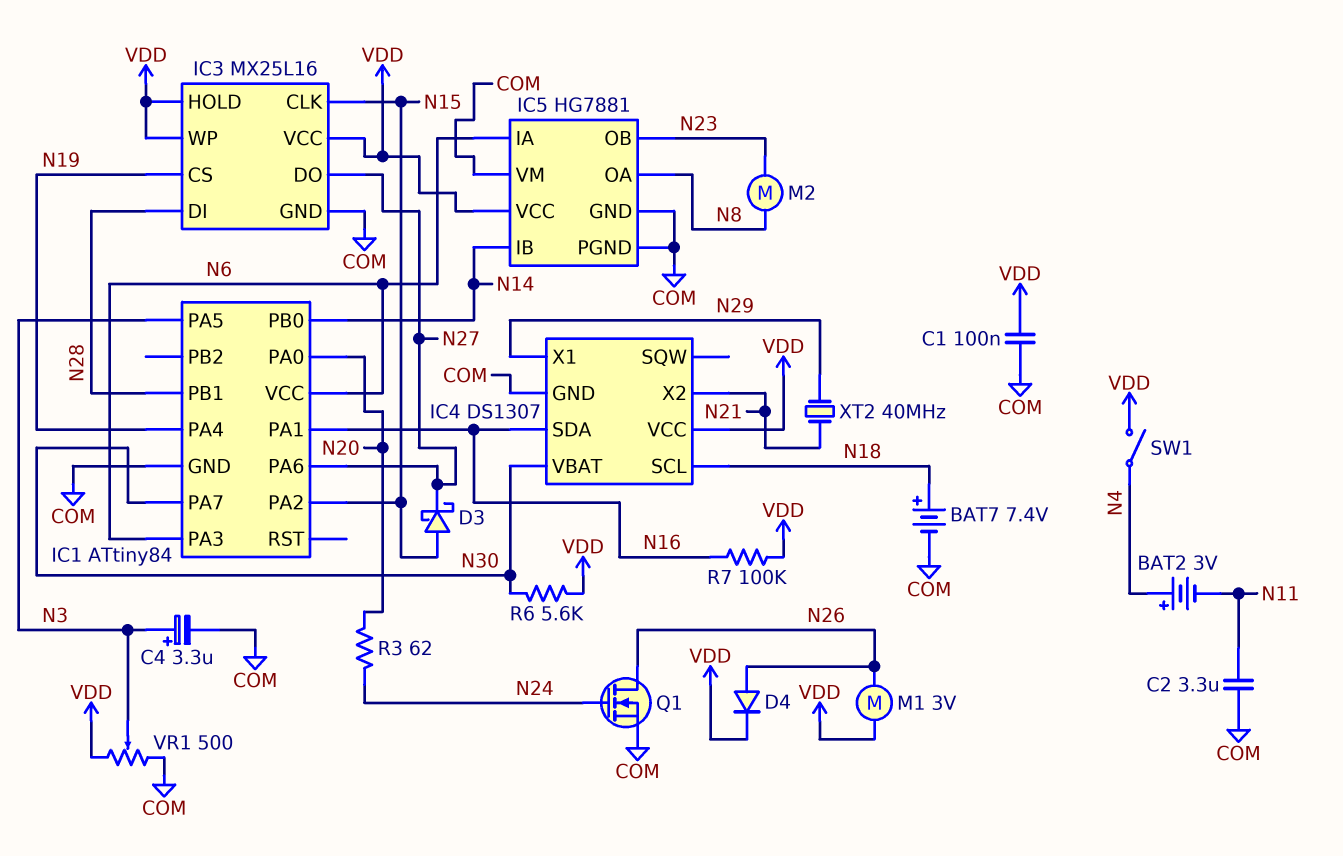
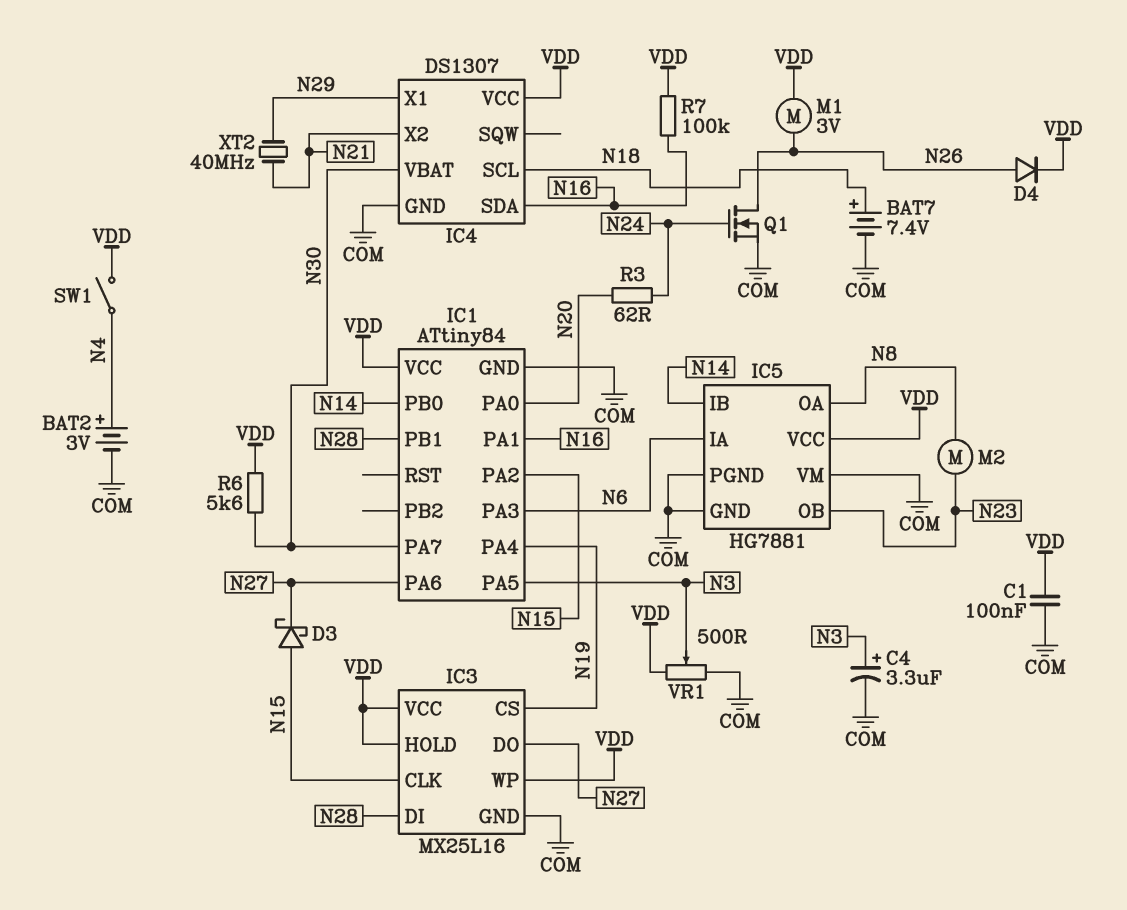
BAT2: 3V (plus N4, minus N11) -> 3V (plus N4, minus COM)
C2: 3.3uF (COM, N11) -> none
IC1 pin VCC: N6 -> VDD

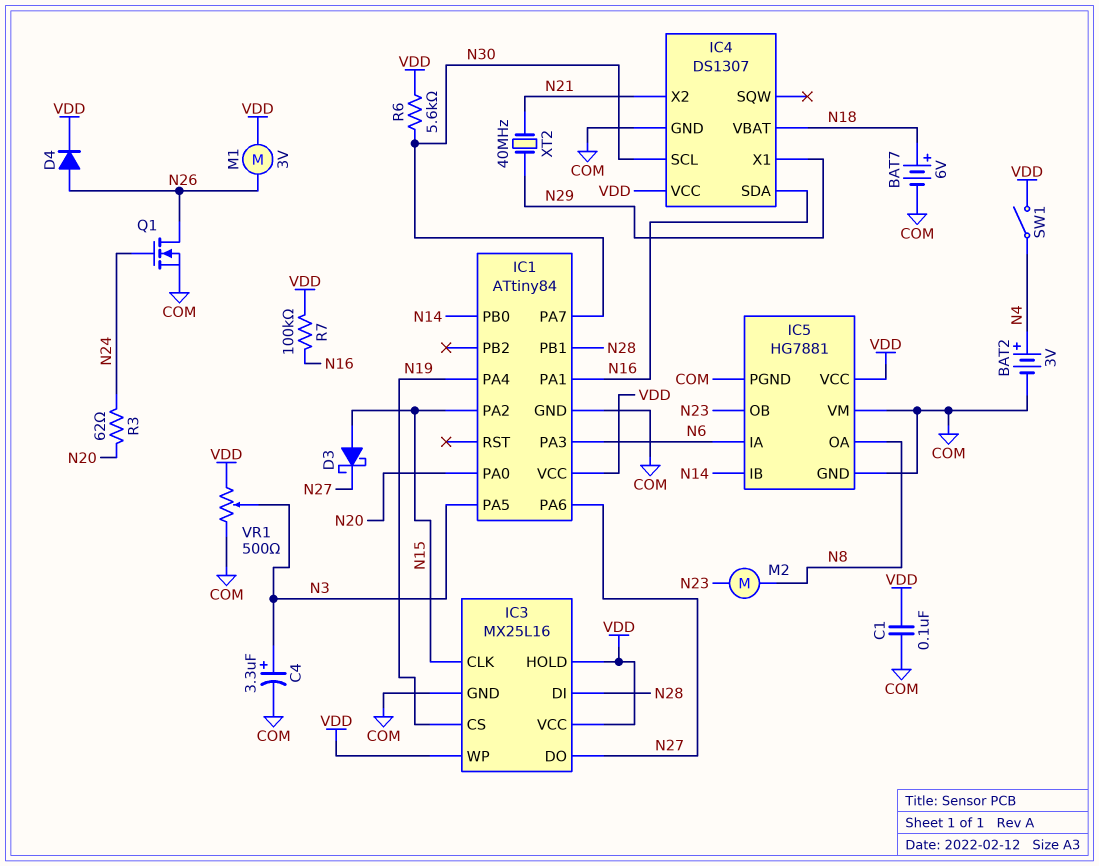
BAT7: 7.4V (plus N18, minus COM) -> 6V (plus N18, minus COM)
IC4 pin SCL: N18 -> N30
IC4 pin VBAT: N30 -> N18

